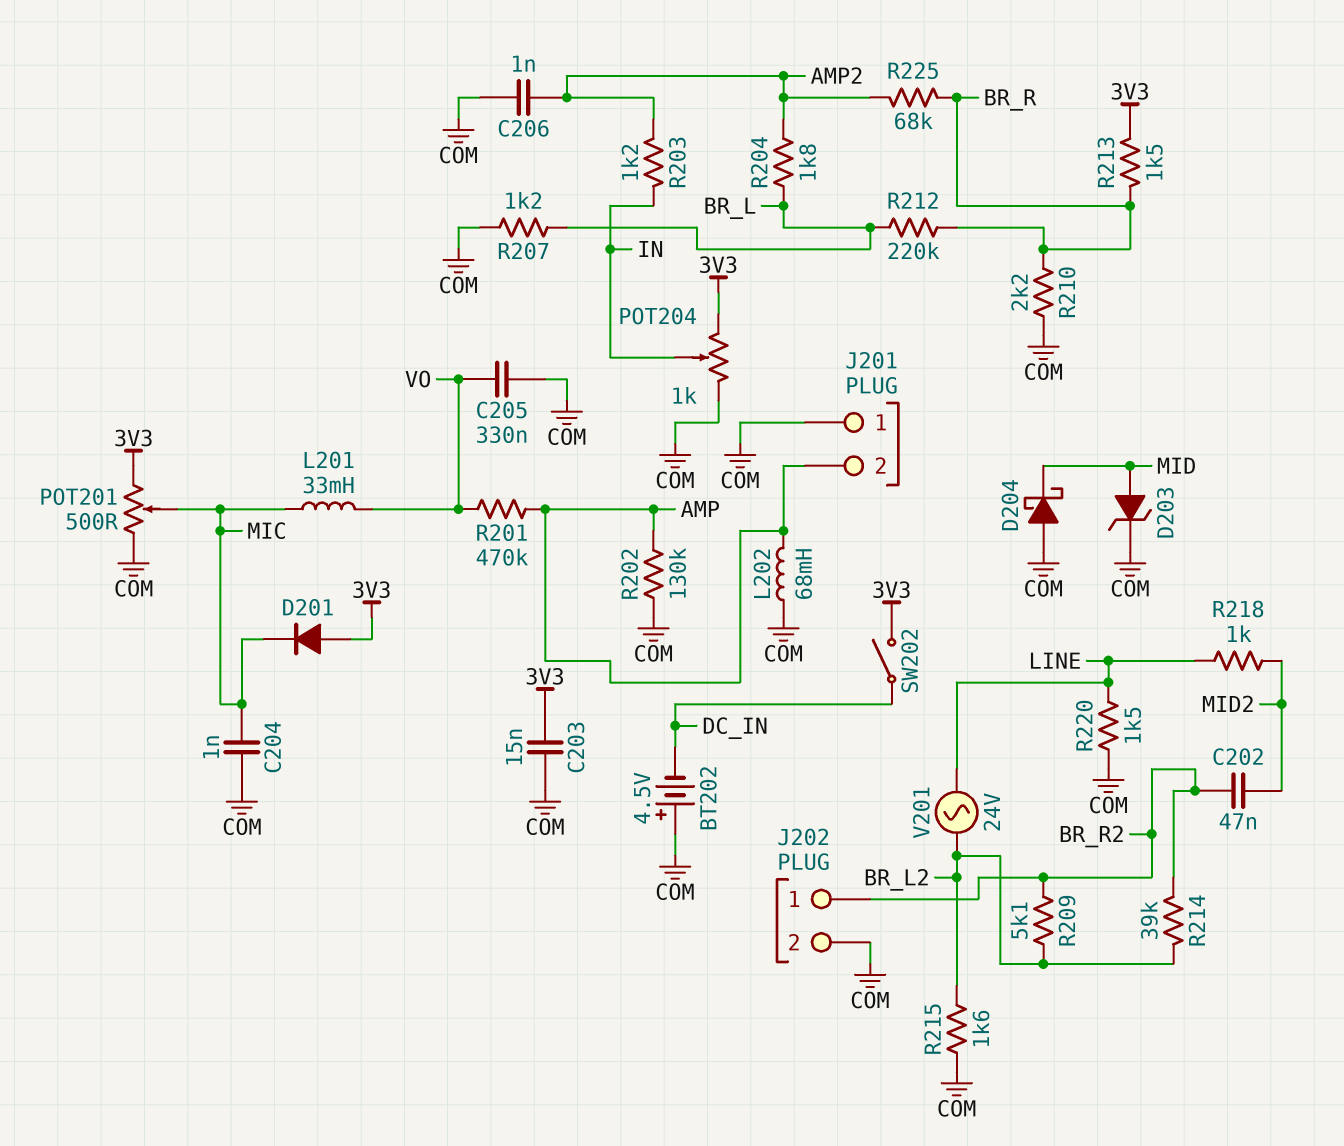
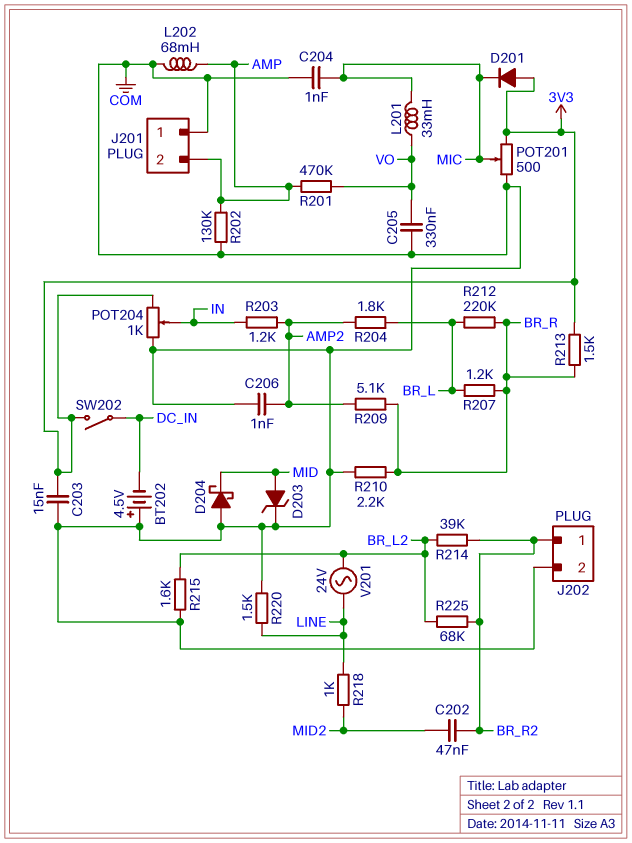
R207: 1.2k (BR_L, COM) -> 1.2k (BR_L, BR_R)
R209: 5.1k (BR_L2, BR_R2) -> 5.1k (AMP2, BR_R)
R225: 68k (AMP2, BR_R) -> 68k (BR_L2, BR_R2)

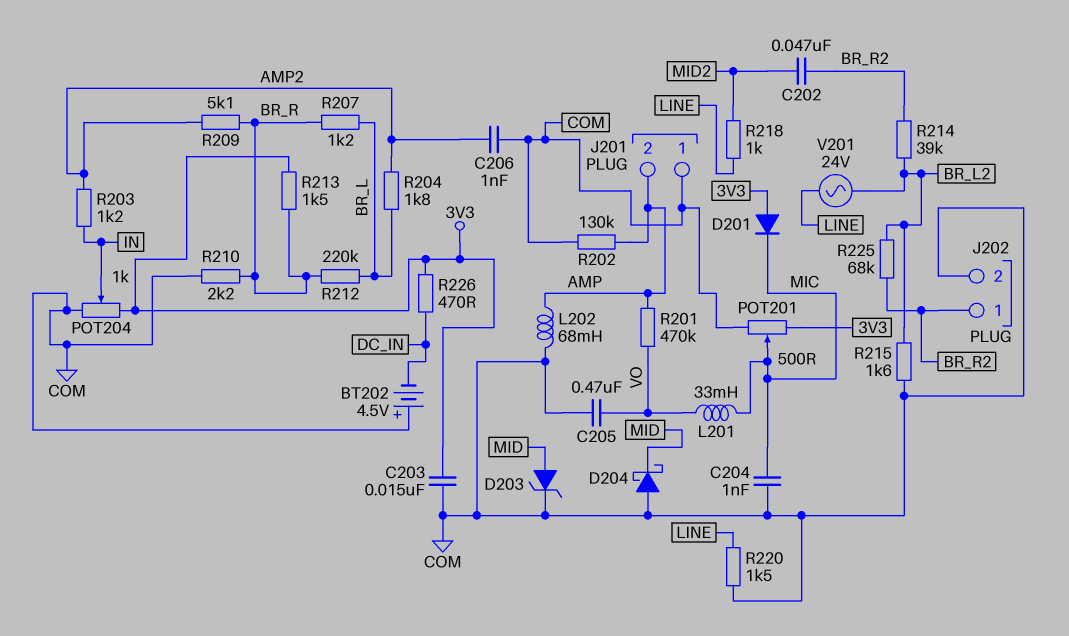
C205: 330nF (COM, VO) -> 470nF (COM, VO)
R226: none -> 470 (3V3, DC_IN)
SW202: switch (3V3, DC_IN) -> none

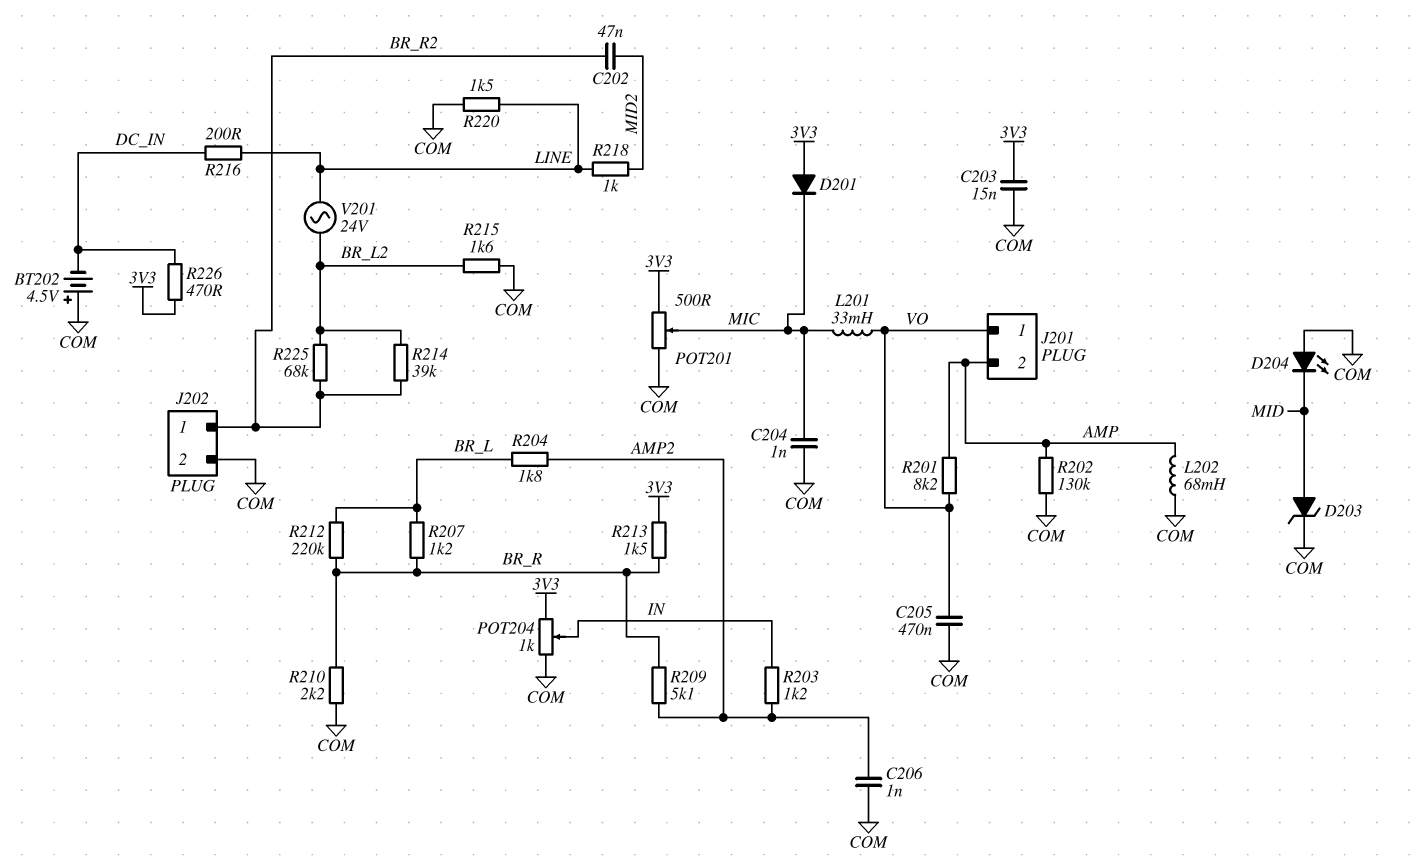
D204: schottky (A COM, K MID) -> LED (A COM, K MID)
J201 pin 1: COM -> VO
R201: 470k (AMP, VO) -> 8.2k (AMP, VO)
R216: none -> 200 (DC_IN, LINE)

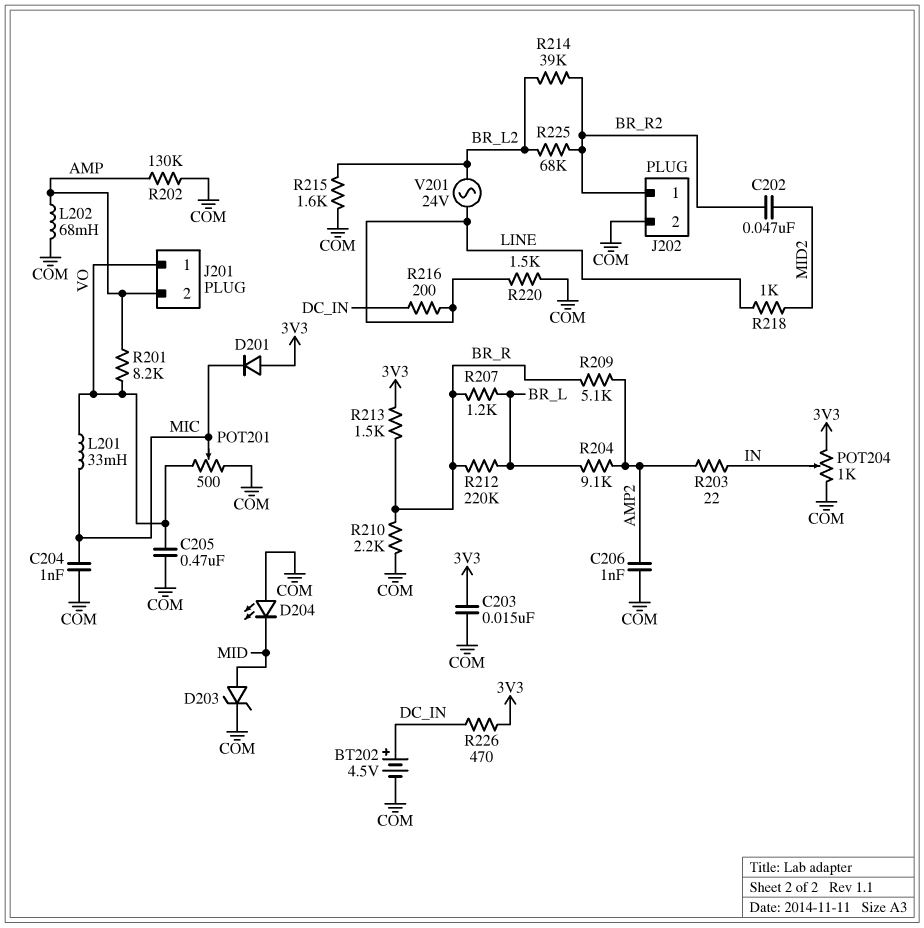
BT202: 4.5V (plus COM, minus DC_IN) -> 4.5V (plus DC_IN, minus COM)
POT201: 500 (3V3, COM, wiper MIC) -> 500 (COM, VO, wiper MIC)
R203: 1.2k (AMP2, IN) -> 22 (AMP2, IN)
R204: 1.8k (AMP2, BR_L) -> 9.1k (AMP2, BR_L)

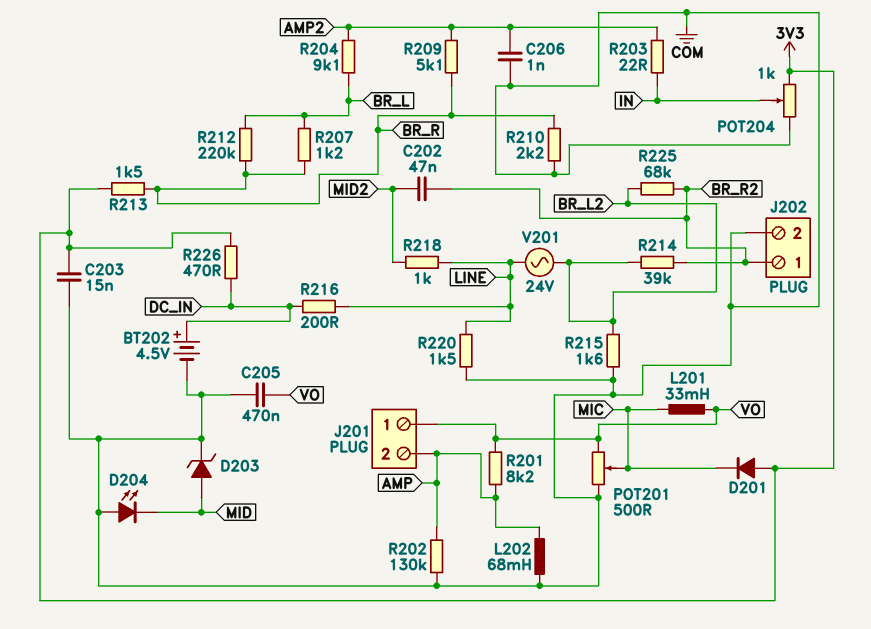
C204: 1nF (COM, MIC) -> none

